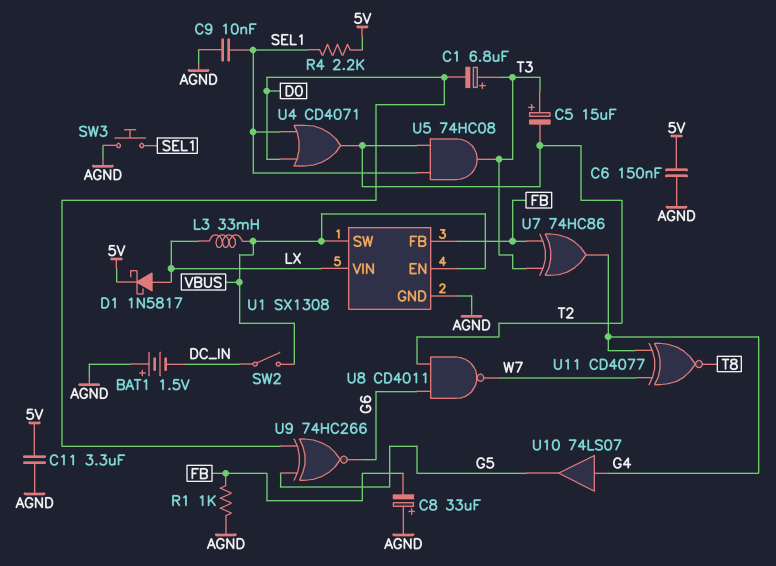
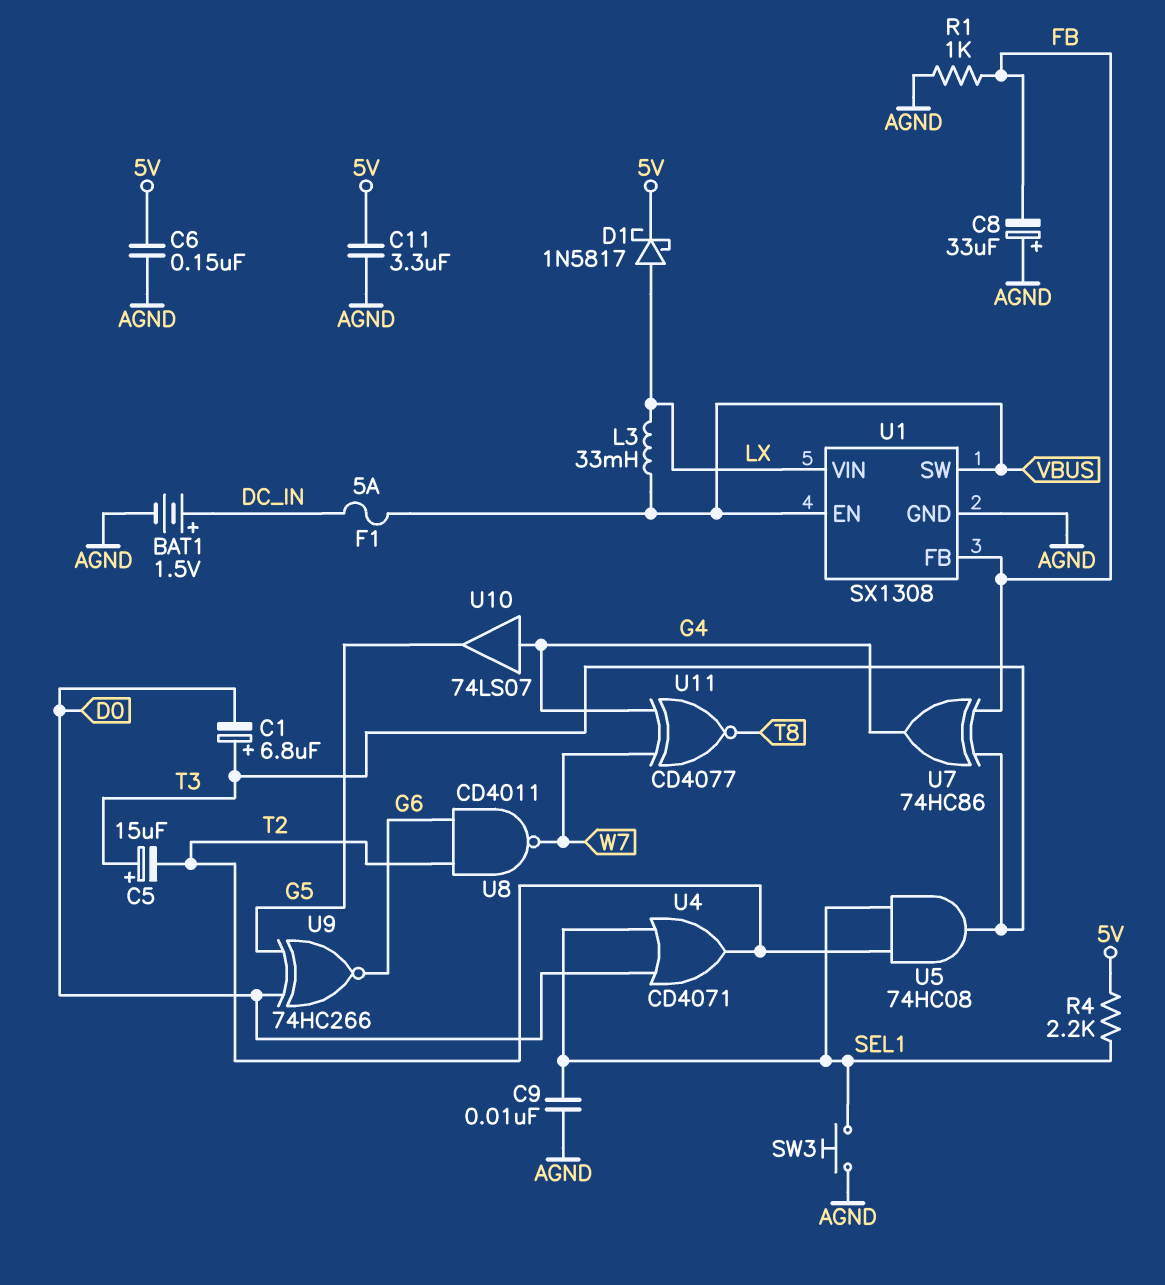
BAT1: 1.5V (plus AGND, minus DC_IN) -> 1.5V (plus DC_IN, minus AGND)
F1: none -> 5A (DC_IN, VBUS)
SW2: switch (DC_IN, VBUS) -> none

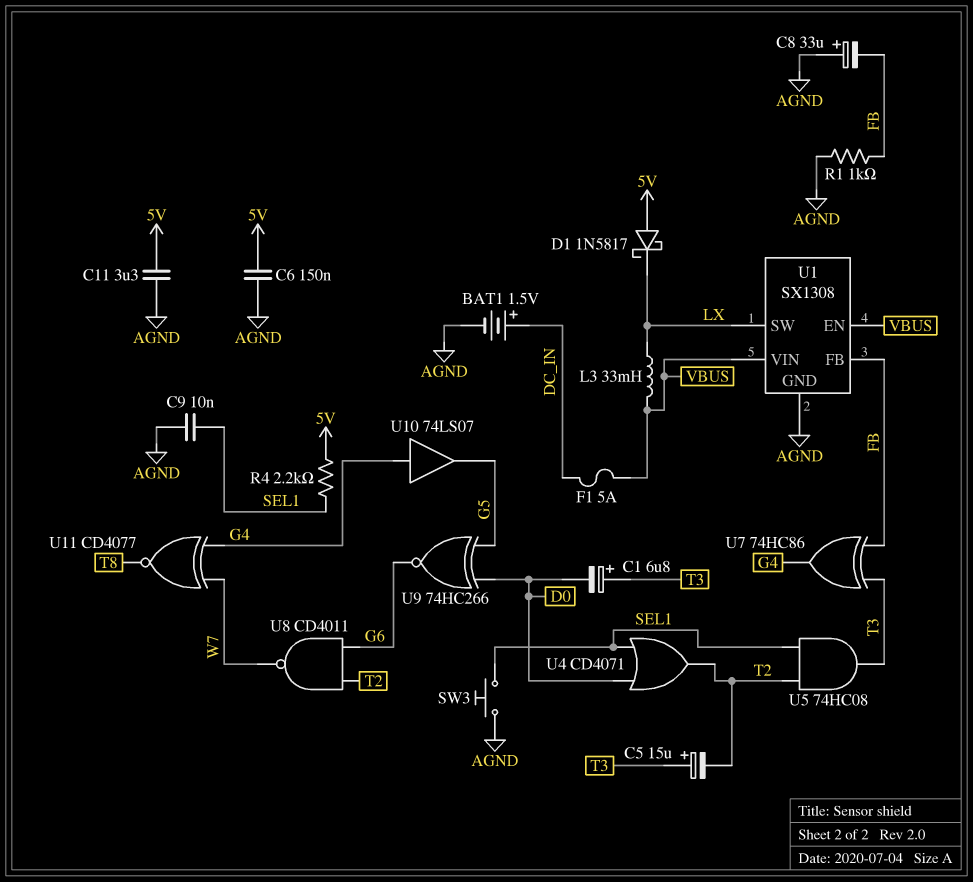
D1: schottky 1N5817 (A LX, K 5V) -> schottky 1N5817 (A 5V, K LX)
U1 pin SW: VBUS -> LX
U1 pin VIN: LX -> VBUS

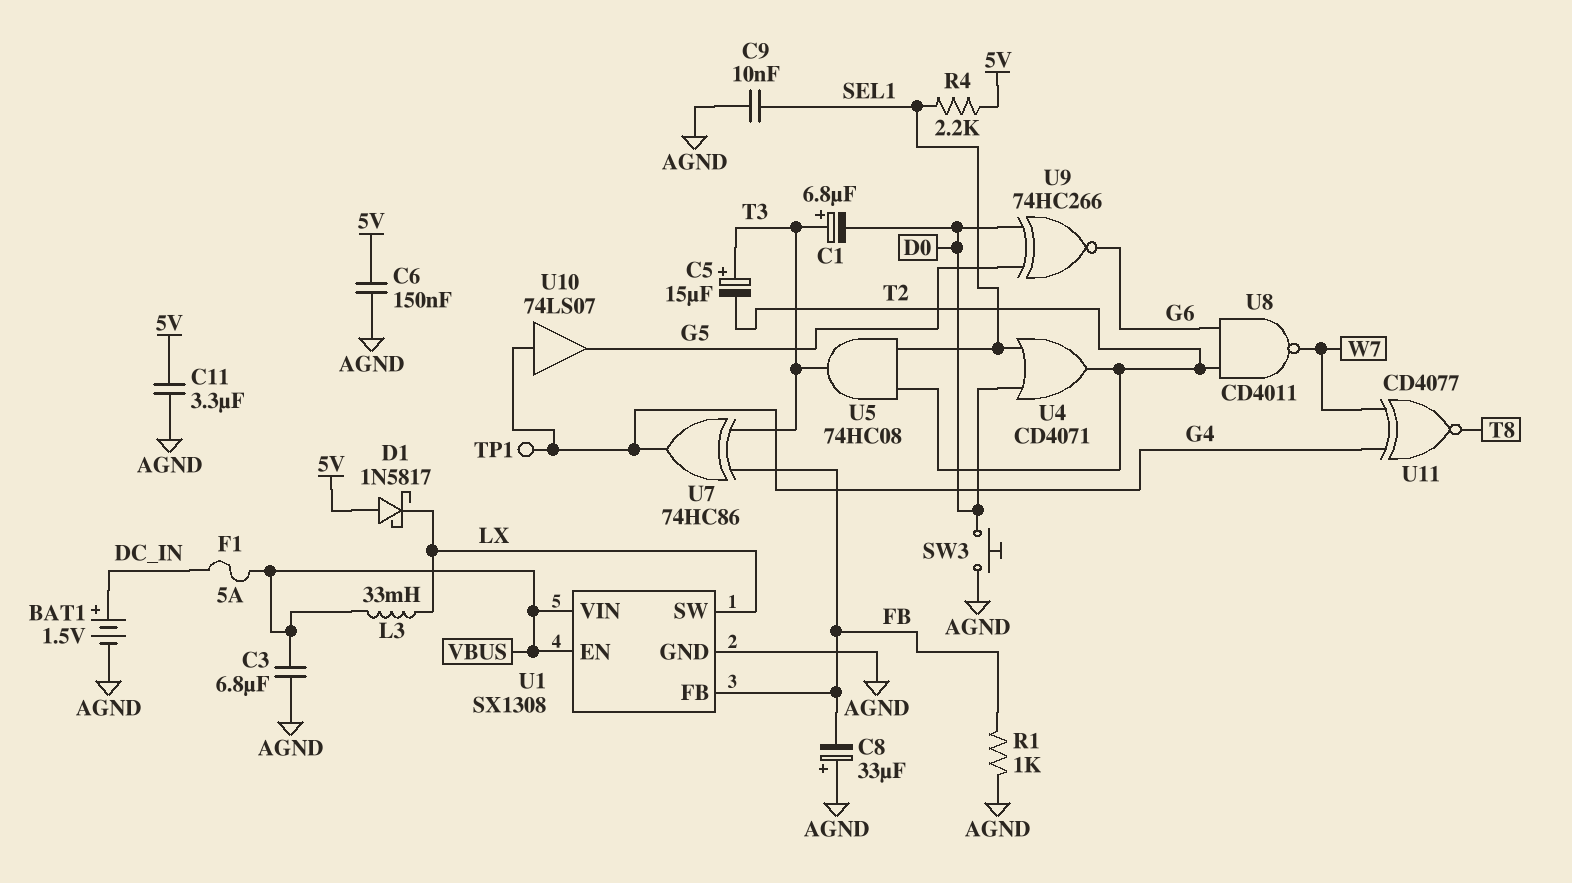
C3: none -> 6.8uF (AGND, VBUS)
SW3: button (AGND, SEL1) -> button (AGND, D0)
TP1: none -> test point (G4)

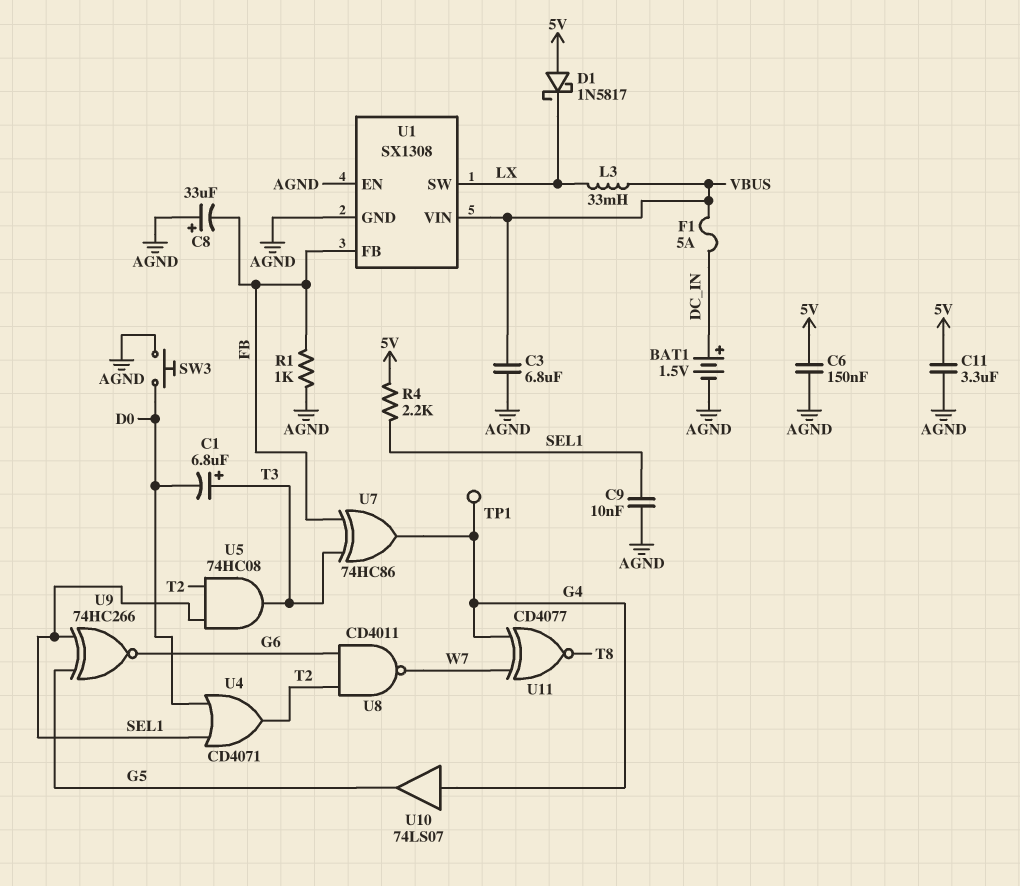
C5: 15uF (plus T3, minus T2) -> none
U1 pin EN: VBUS -> AGND
U9: XNOR 74HC266 (in D0, in G5, out G6) -> XNOR 74HC266 (in G5, in SEL1, out G6)

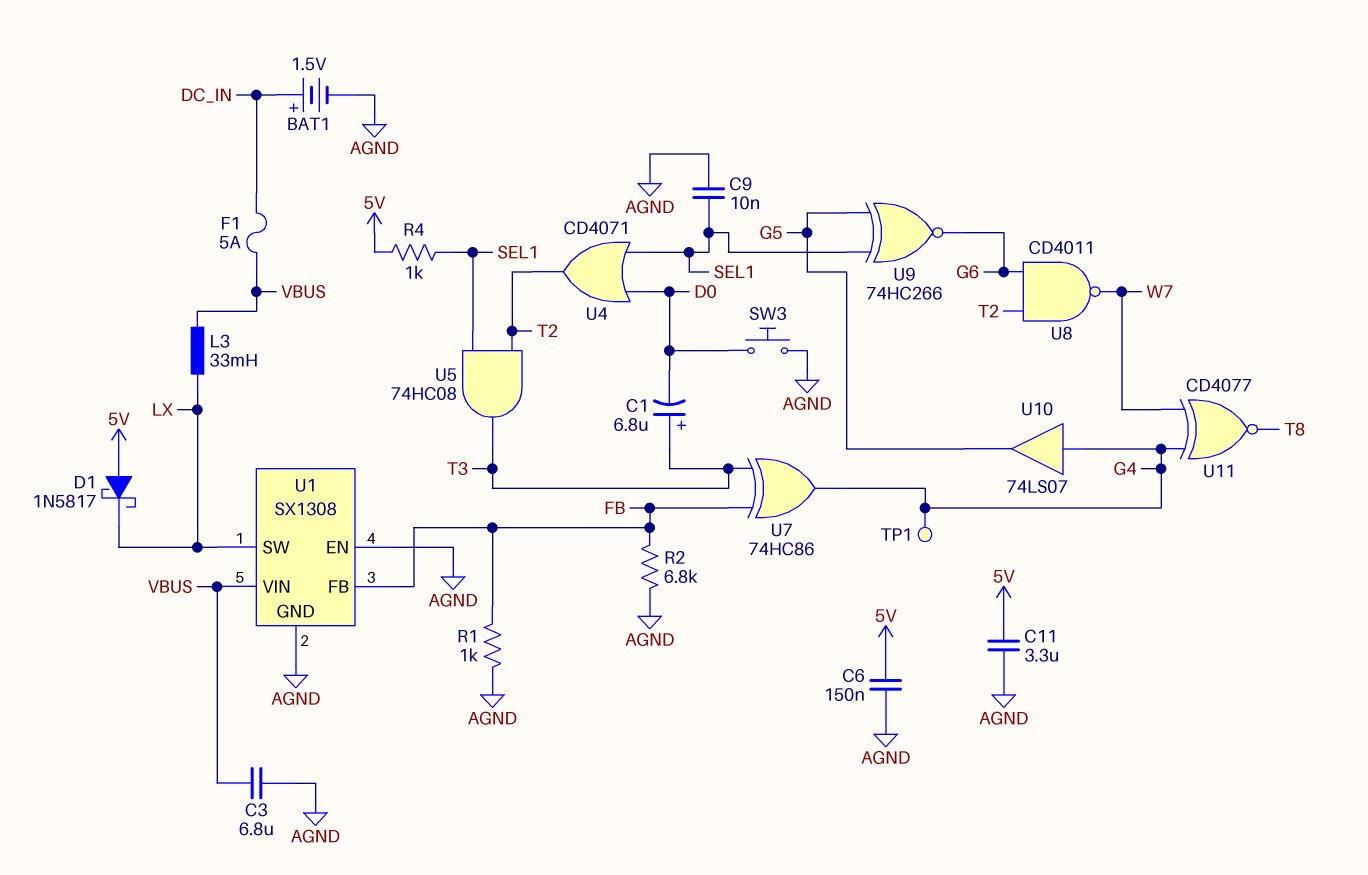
C8: 33uF (plus AGND, minus FB) -> none
R2: none -> 6.8k (AGND, FB)
R4: 2.2k (5V, SEL1) -> 1k (5V, SEL1)

